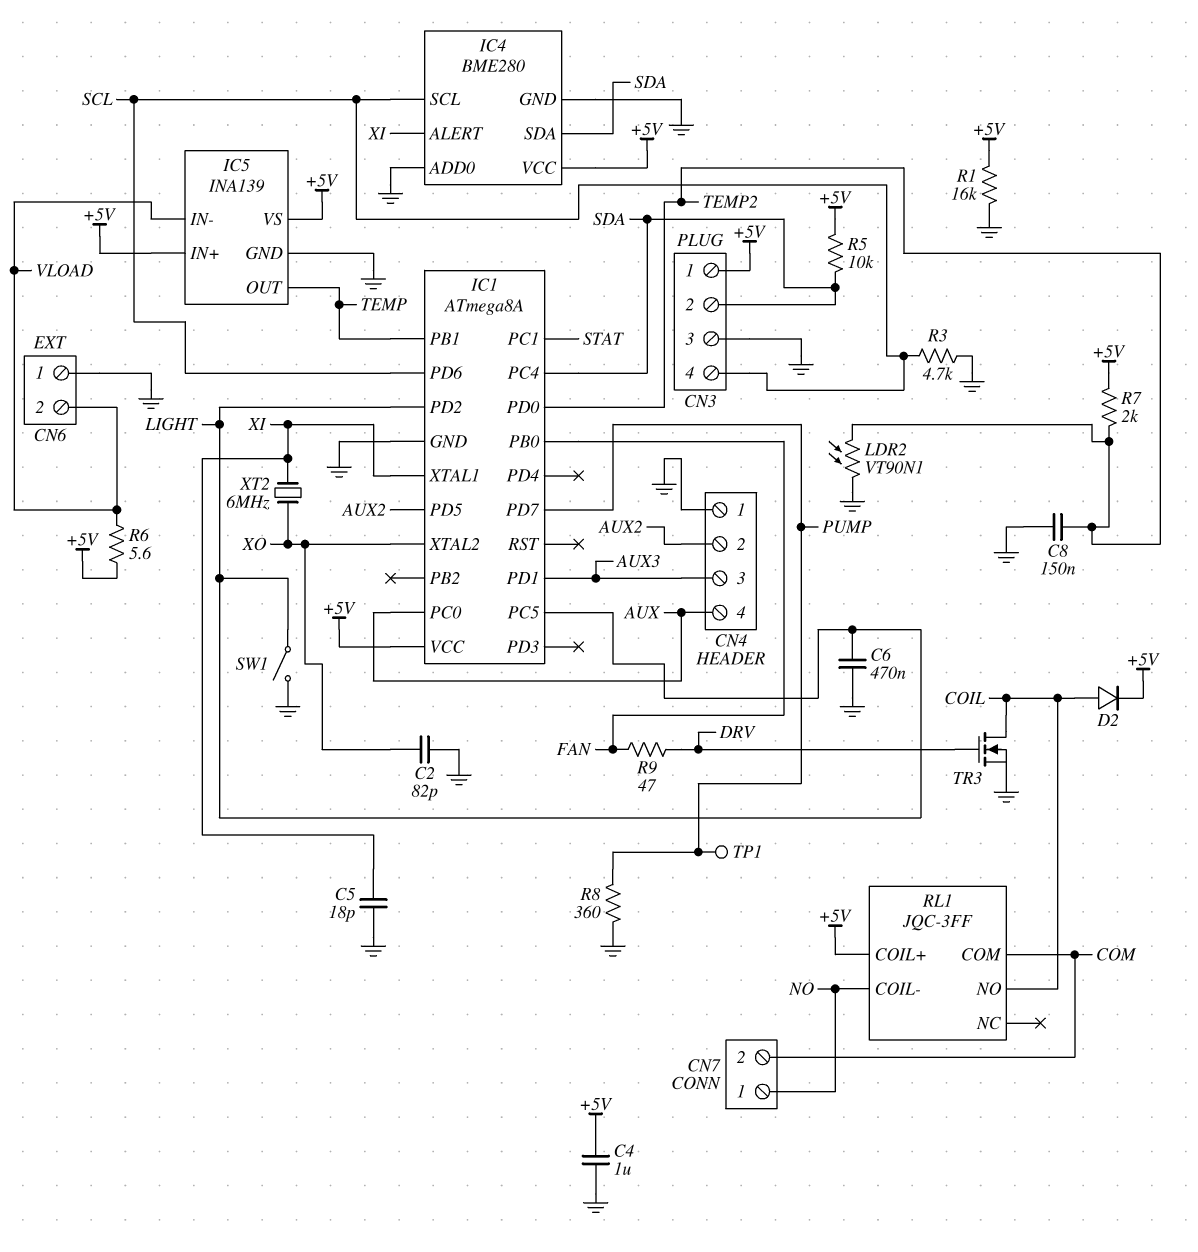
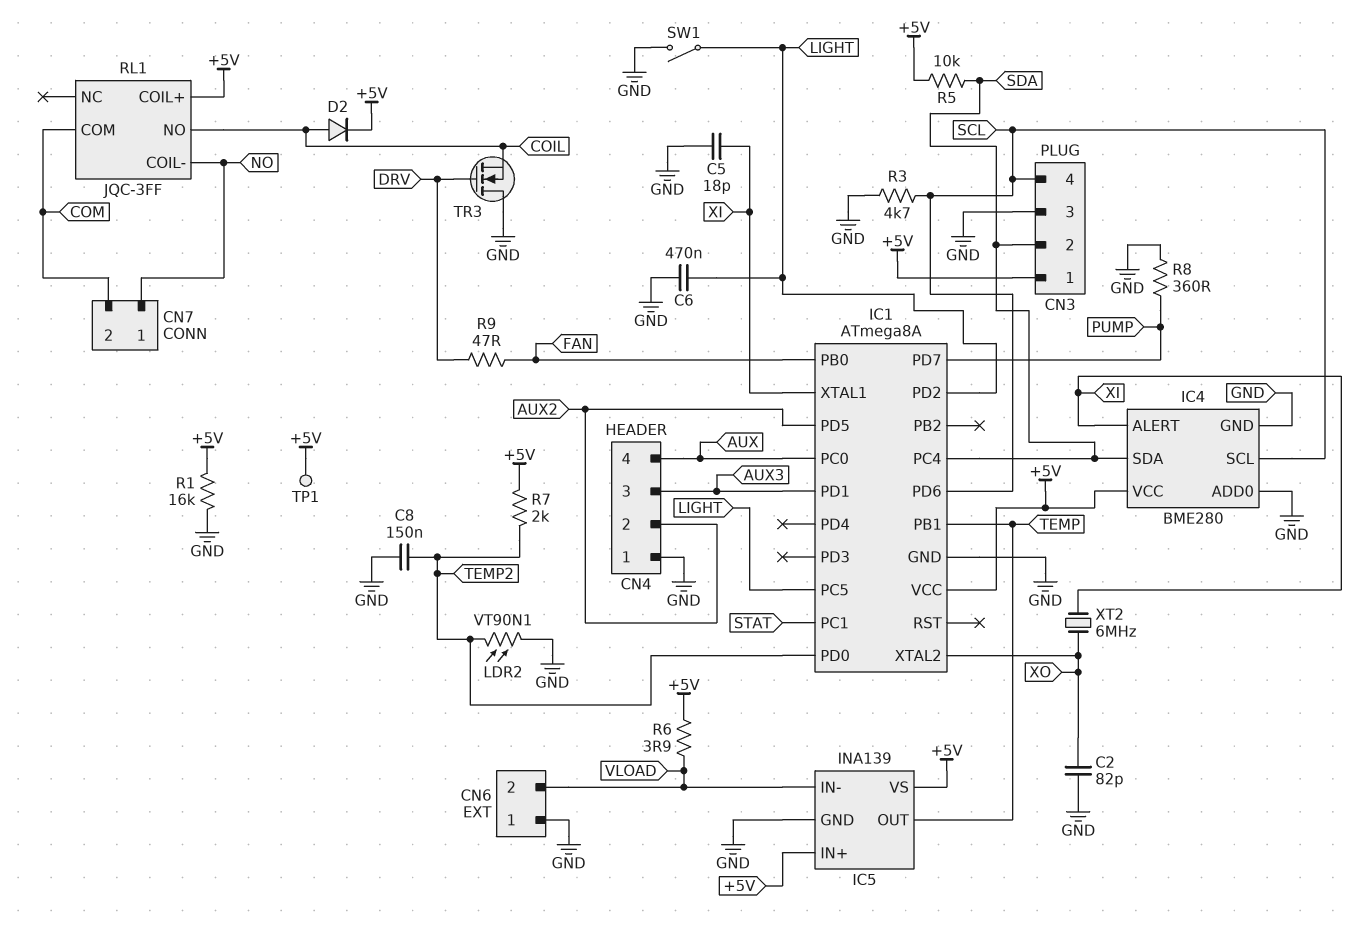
C4: 1uF (+5V, GND) -> none
R6: 5.6 (+5V, VLOAD) -> 3.9 (+5V, VLOAD)
TP1: test point (PUMP) -> test point (+5V)
TR3: NMOS (G DRV, D COIL, S GND) -> NMOS (G DRV, D GND, S COIL)

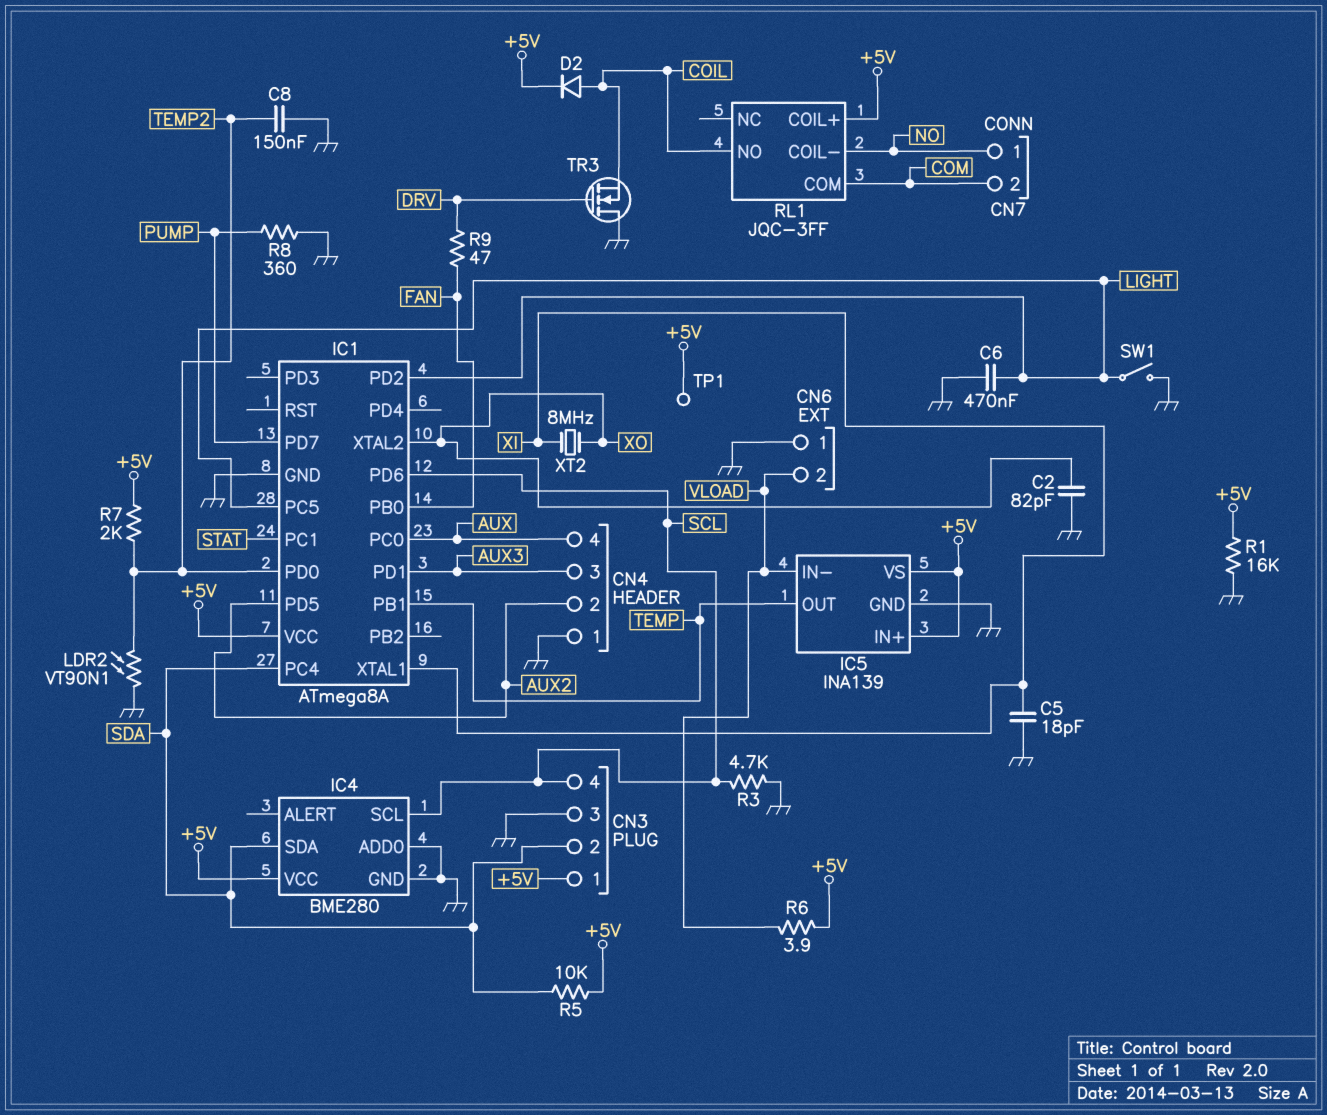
IC4 pin ALERT: XI -> none
XT2: 6MHz (XI, XO) -> 8MHz (XI, XO)

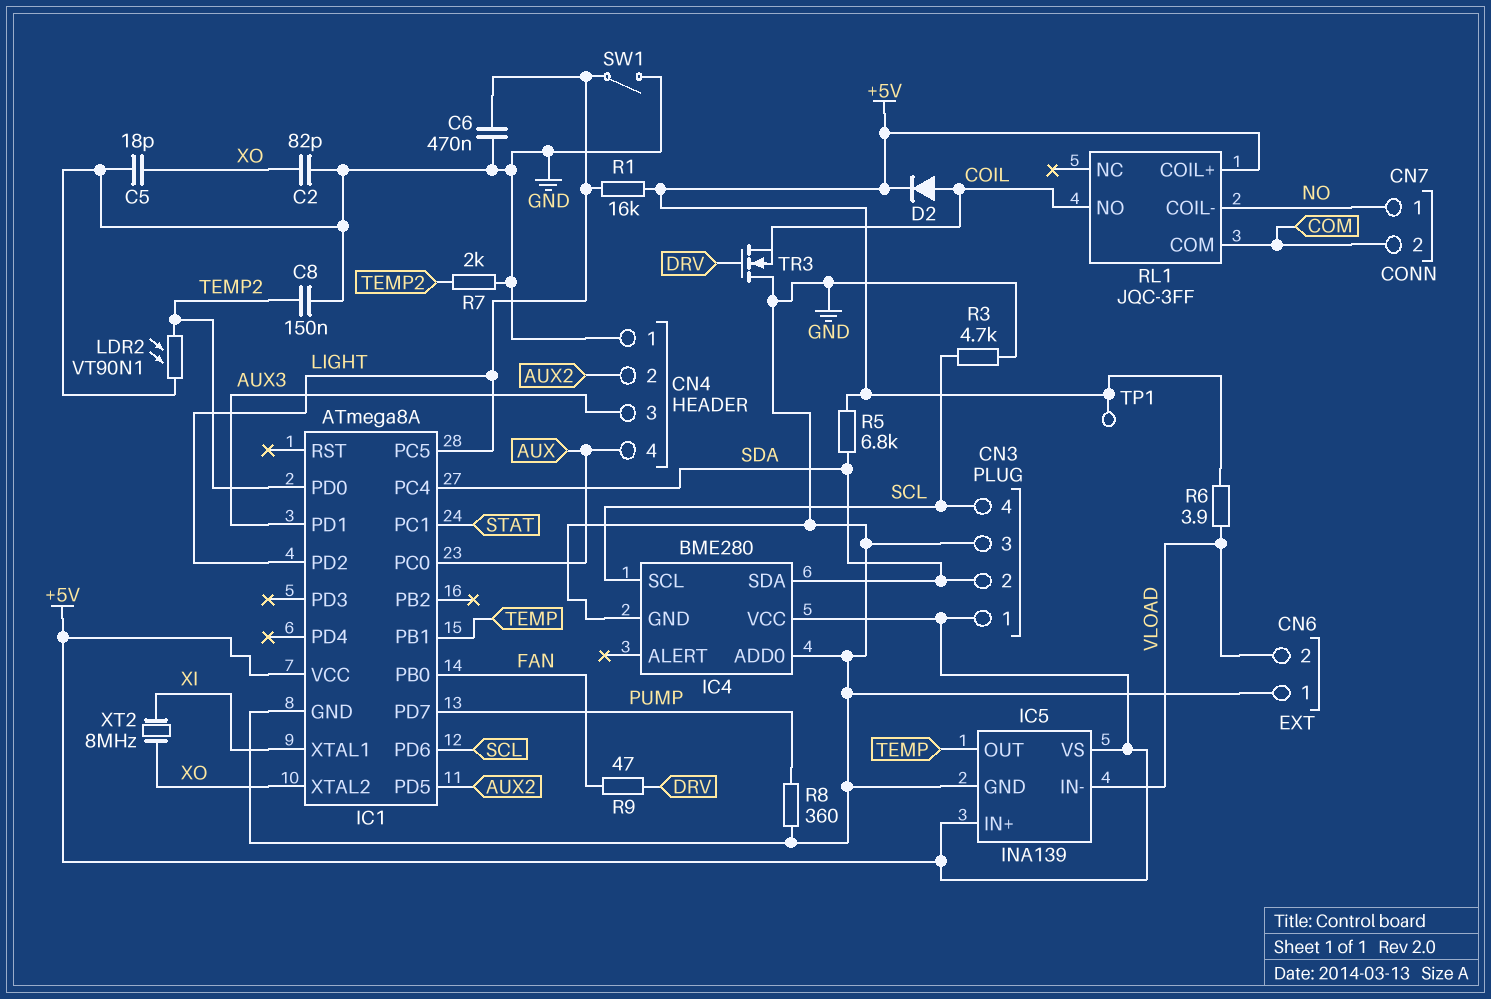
C5: 18pF (GND, XI) -> 18pF (GND, XO)
R1: 16k (+5V, GND) -> 16k (+5V, LIGHT)
R5: 10k (+5V, SDA) -> 6.8k (+5V, SDA)
R7: 2k (+5V, TEMP2) -> 2k (GND, TEMP2)

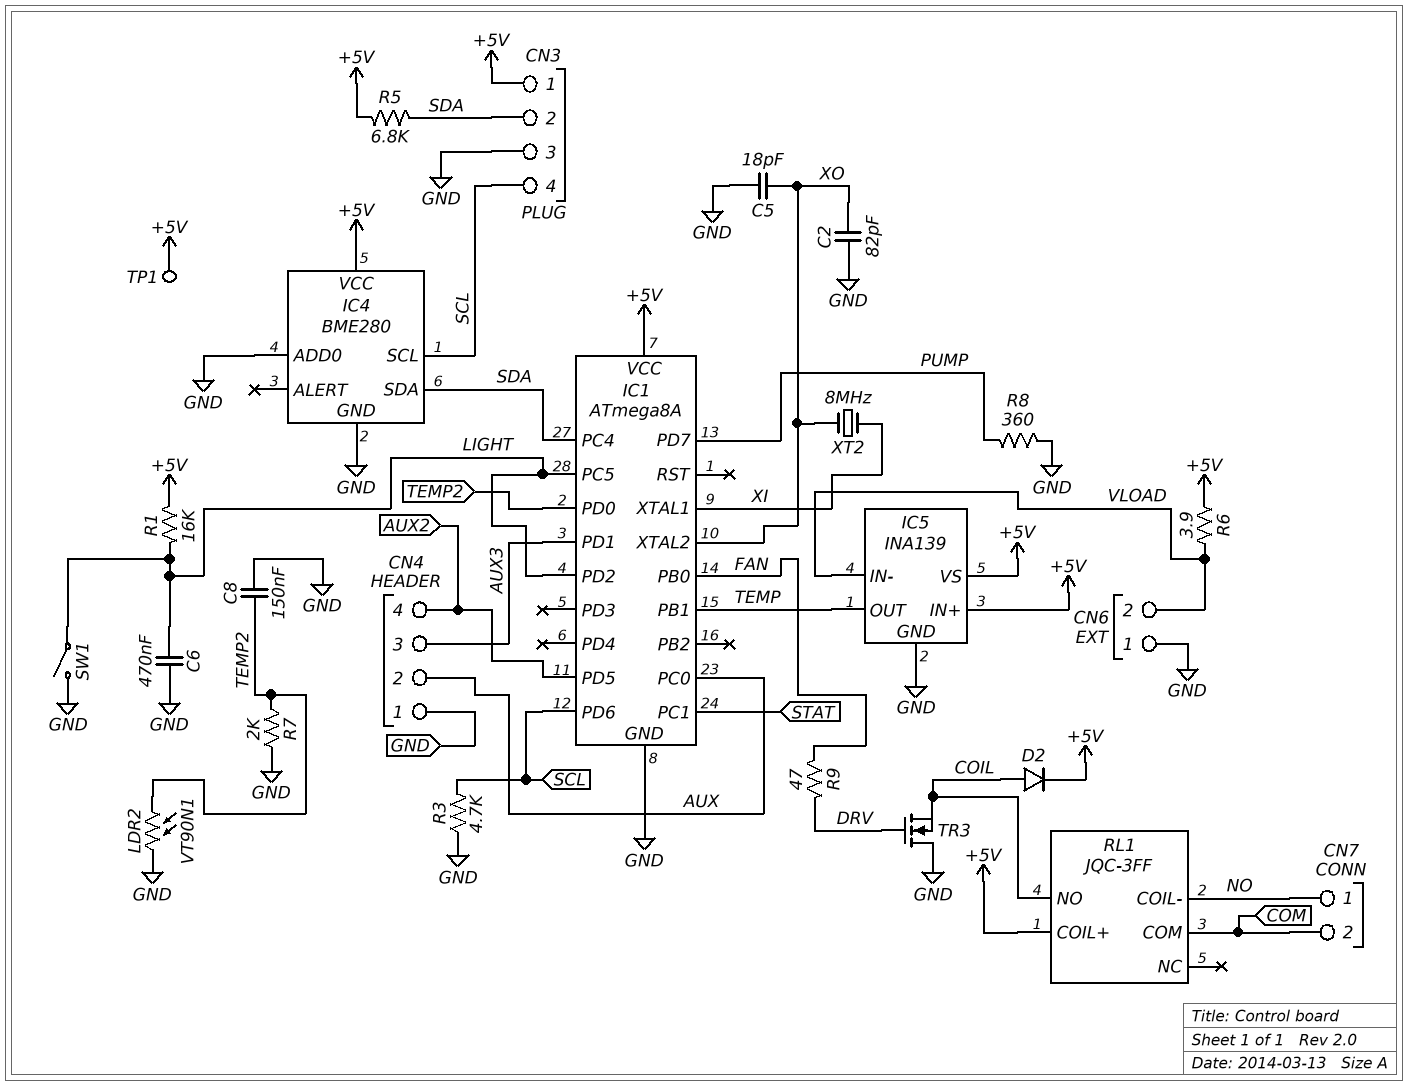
CN4 pin 2: AUX2 -> AUX
CN4 pin 4: AUX -> AUX2

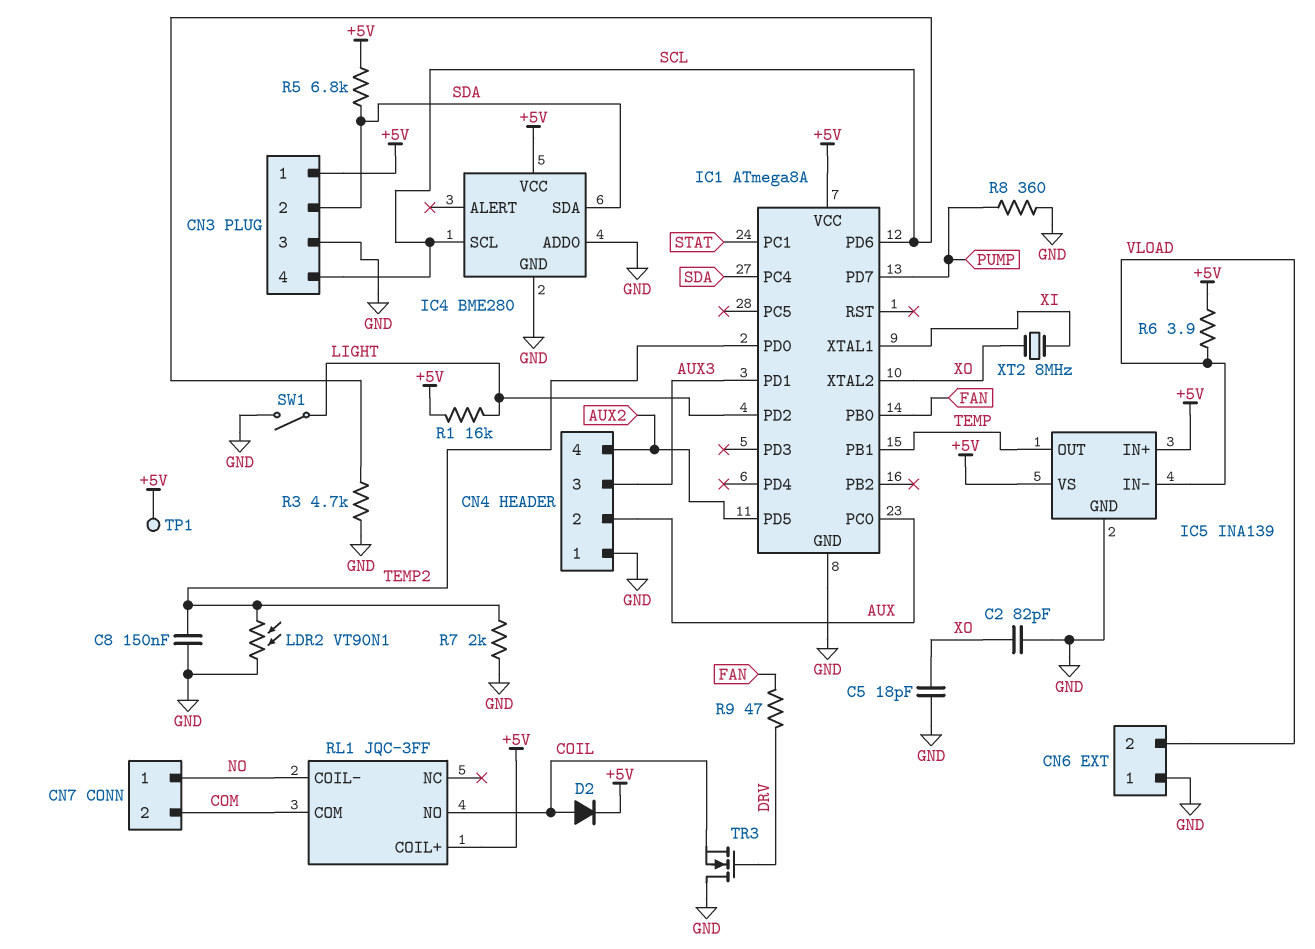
C6: 470nF (GND, LIGHT) -> none
IC1 pin PC5: LIGHT -> none

